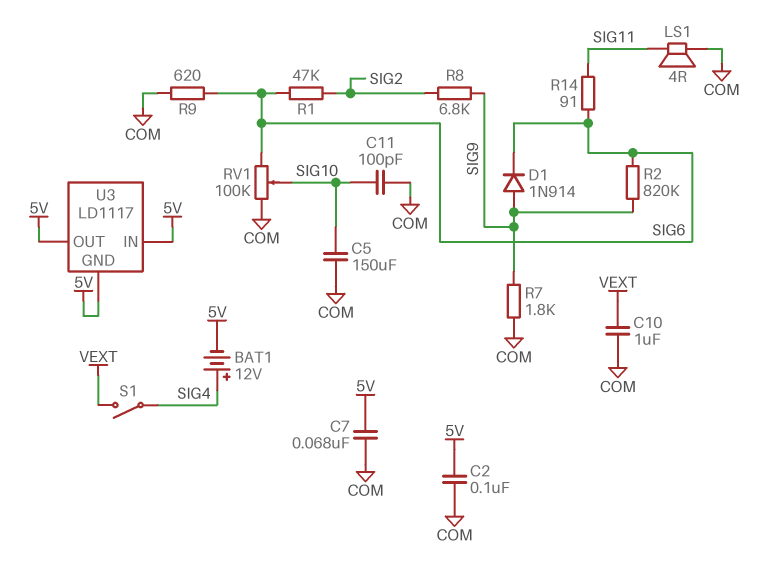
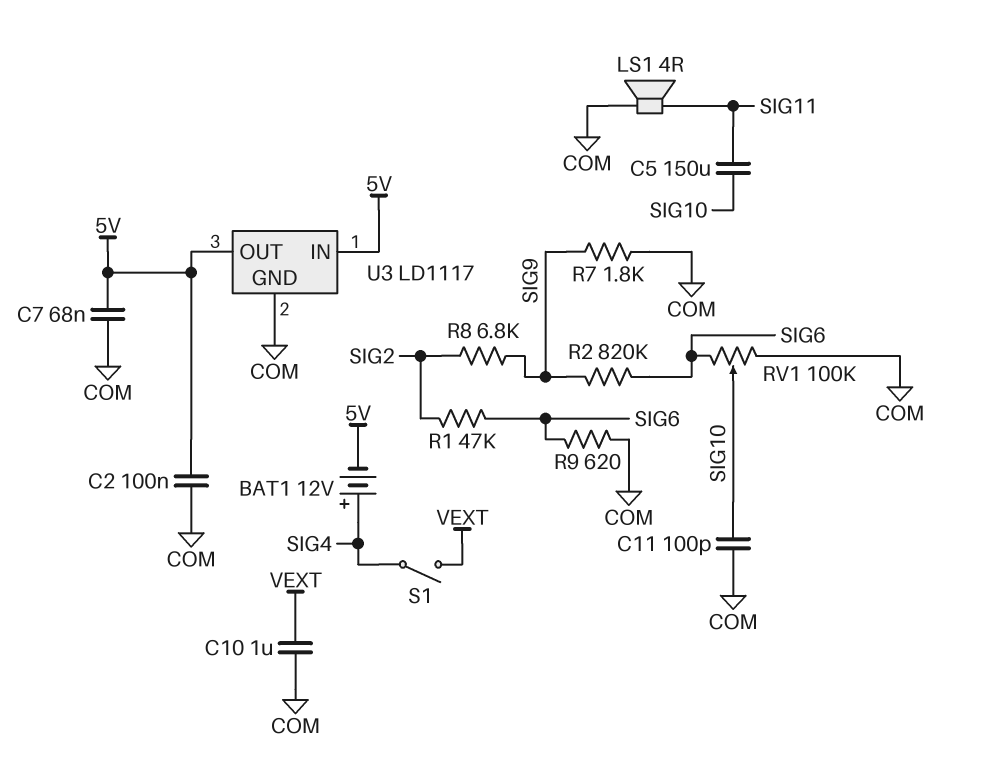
C5: 150uF (COM, SIG10) -> 150uF (SIG10, SIG11)
D1: diode 1N914 (A SIG9, K SIG6) -> none
R14: 91 (SIG6, SIG11) -> none
U3 pin GND: 5V -> COM

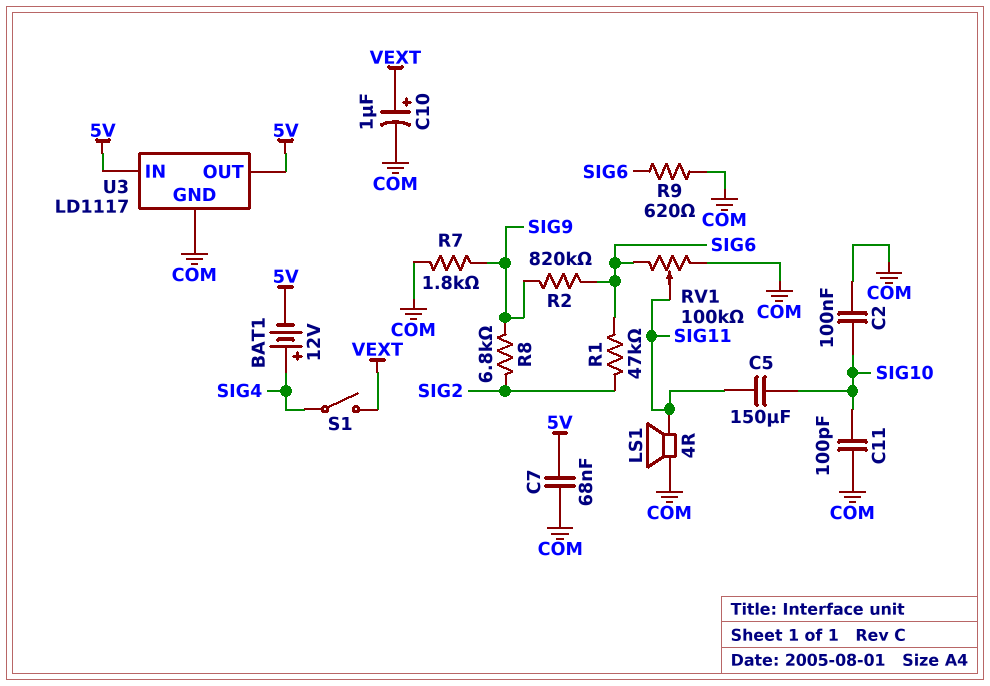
C2: 100nF (5V, COM) -> 100nF (COM, SIG10)
C10: 1uF (COM, VEXT) -> 1uF (plus VEXT, minus COM)
RV1: 100k (COM, SIG6, wiper SIG10) -> 100k (COM, SIG6, wiper SIG11)

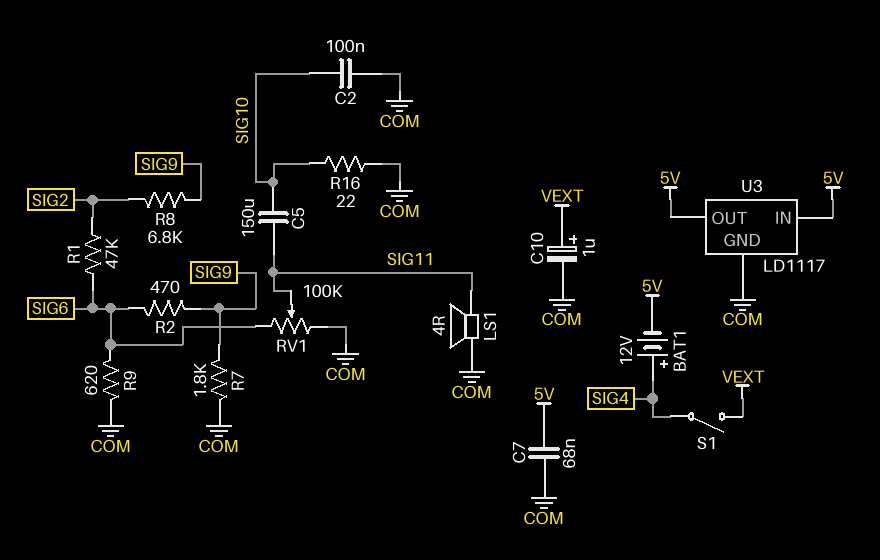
C11: 100pF (COM, SIG10) -> none
R2: 820k (SIG6, SIG9) -> 470 (SIG6, SIG9)
R16: none -> 22 (COM, SIG10)

